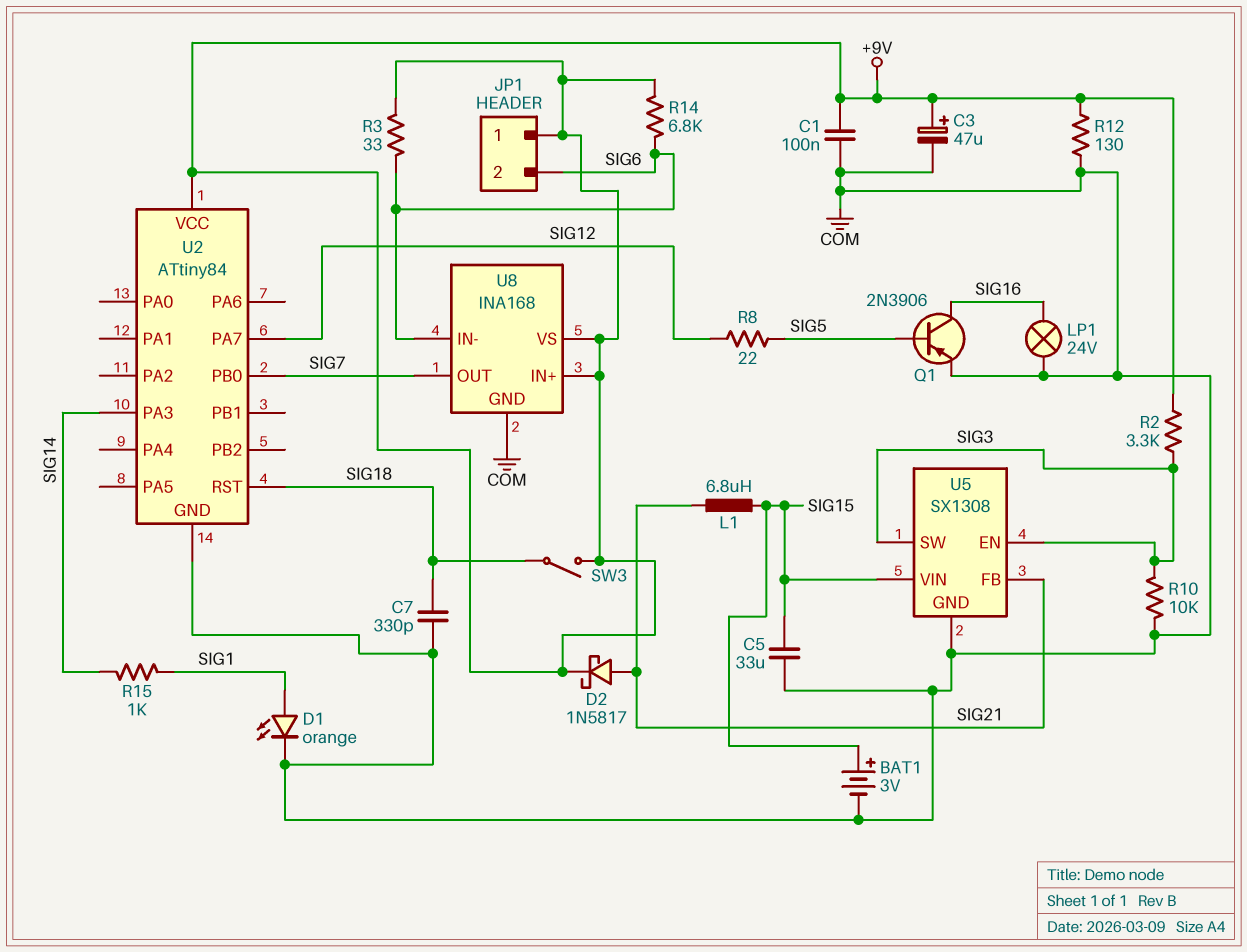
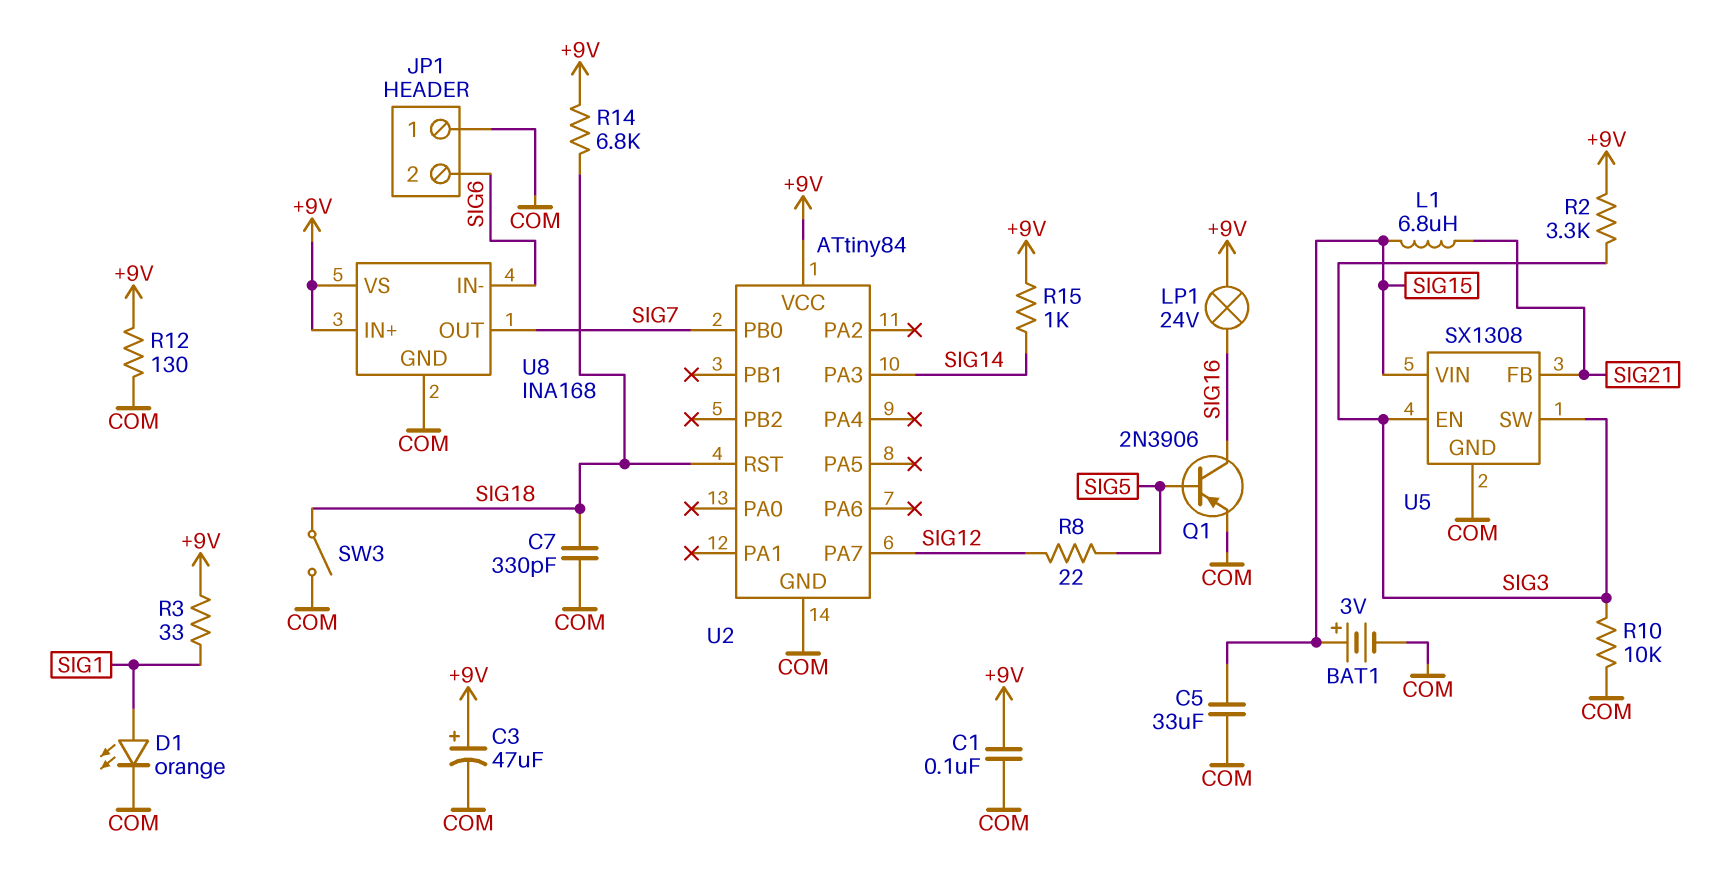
D2: schottky 1N5817 (A SIG21, K +9V) -> none
JP1 pin 1: +9V -> COM
LP1: lamp 24V (COM, SIG16) -> lamp 24V (+9V, SIG16)
R3: 33 (+9V, SIG6) -> 33 (+9V, SIG1)
R14: 6.8k (+9V, SIG6) -> 6.8k (+9V, SIG18)
R15: 1k (SIG1, SIG14) -> 1k (+9V, SIG14)
SW3: switch (+9V, SIG18) -> switch (COM, SIG18)

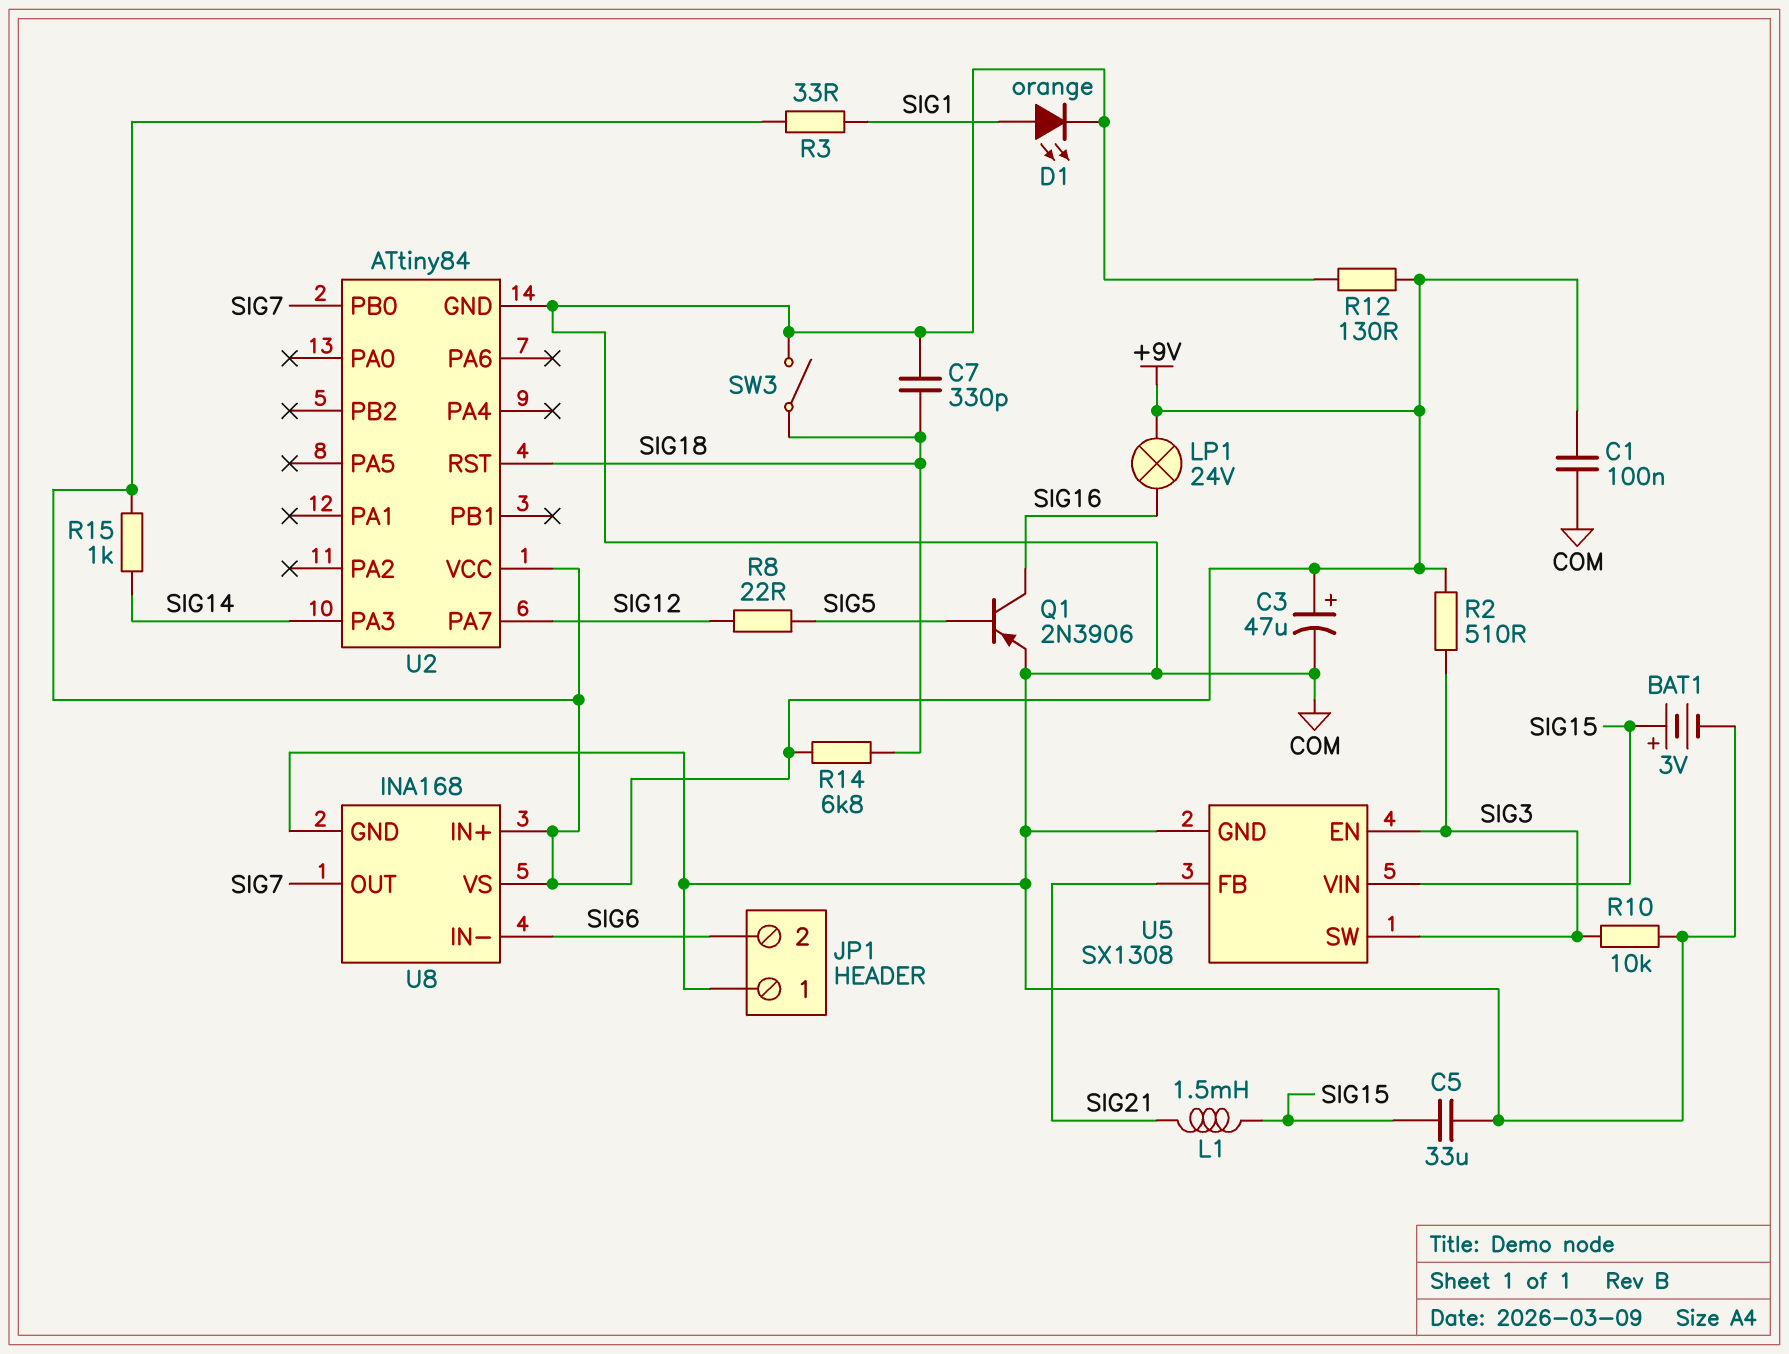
L1: 6.8uH (SIG15, SIG21) -> 1.5mH (SIG15, SIG21)
R2: 3.3k (+9V, SIG3) -> 510 (+9V, SIG3)

